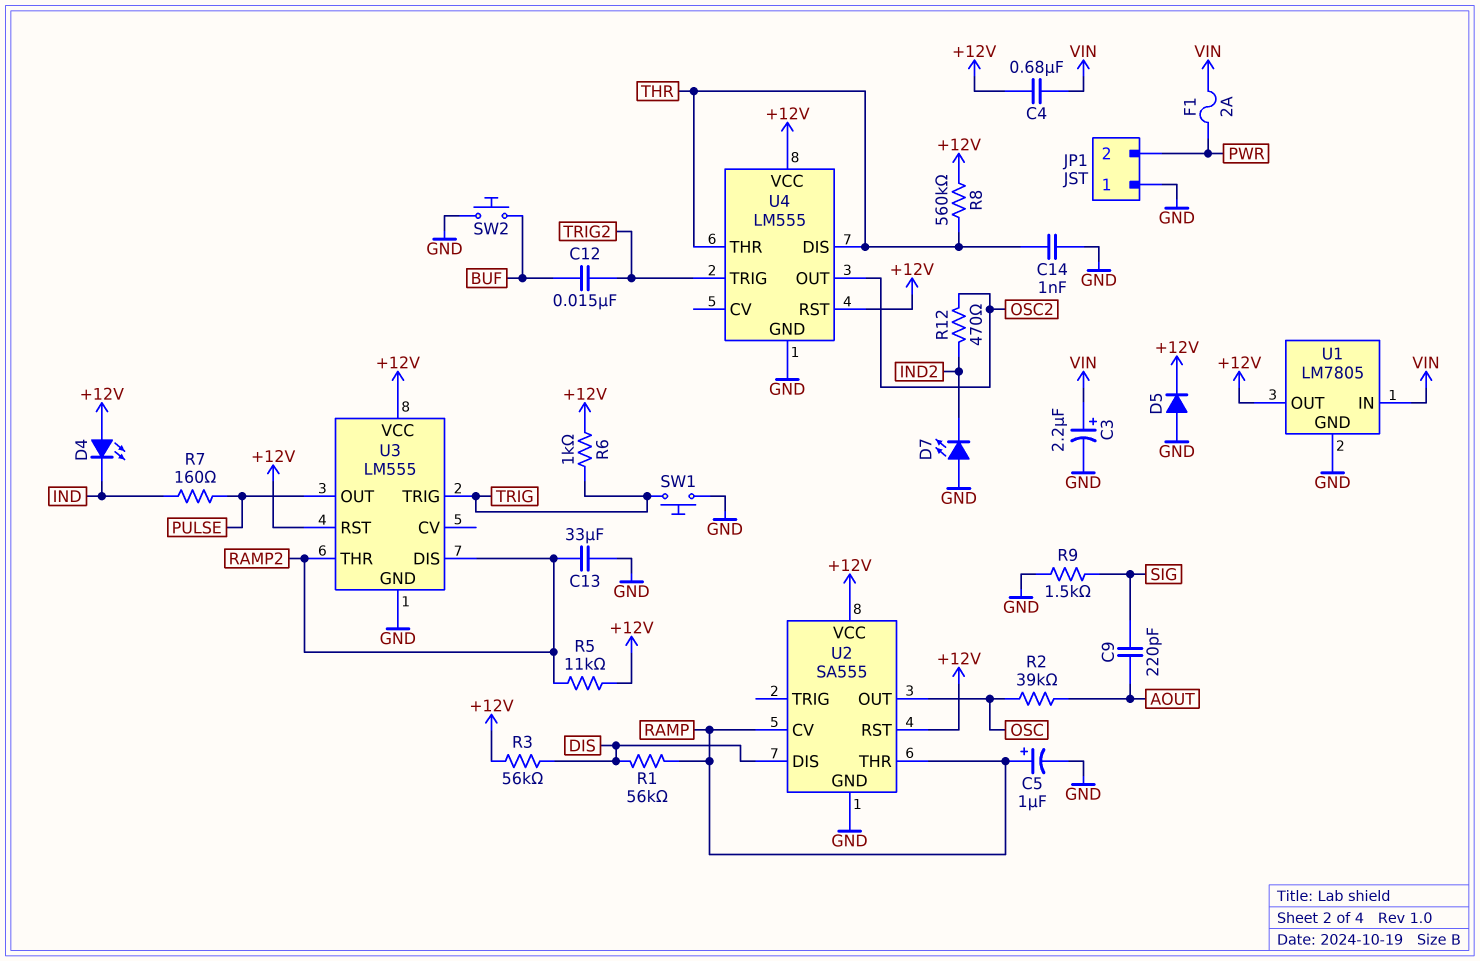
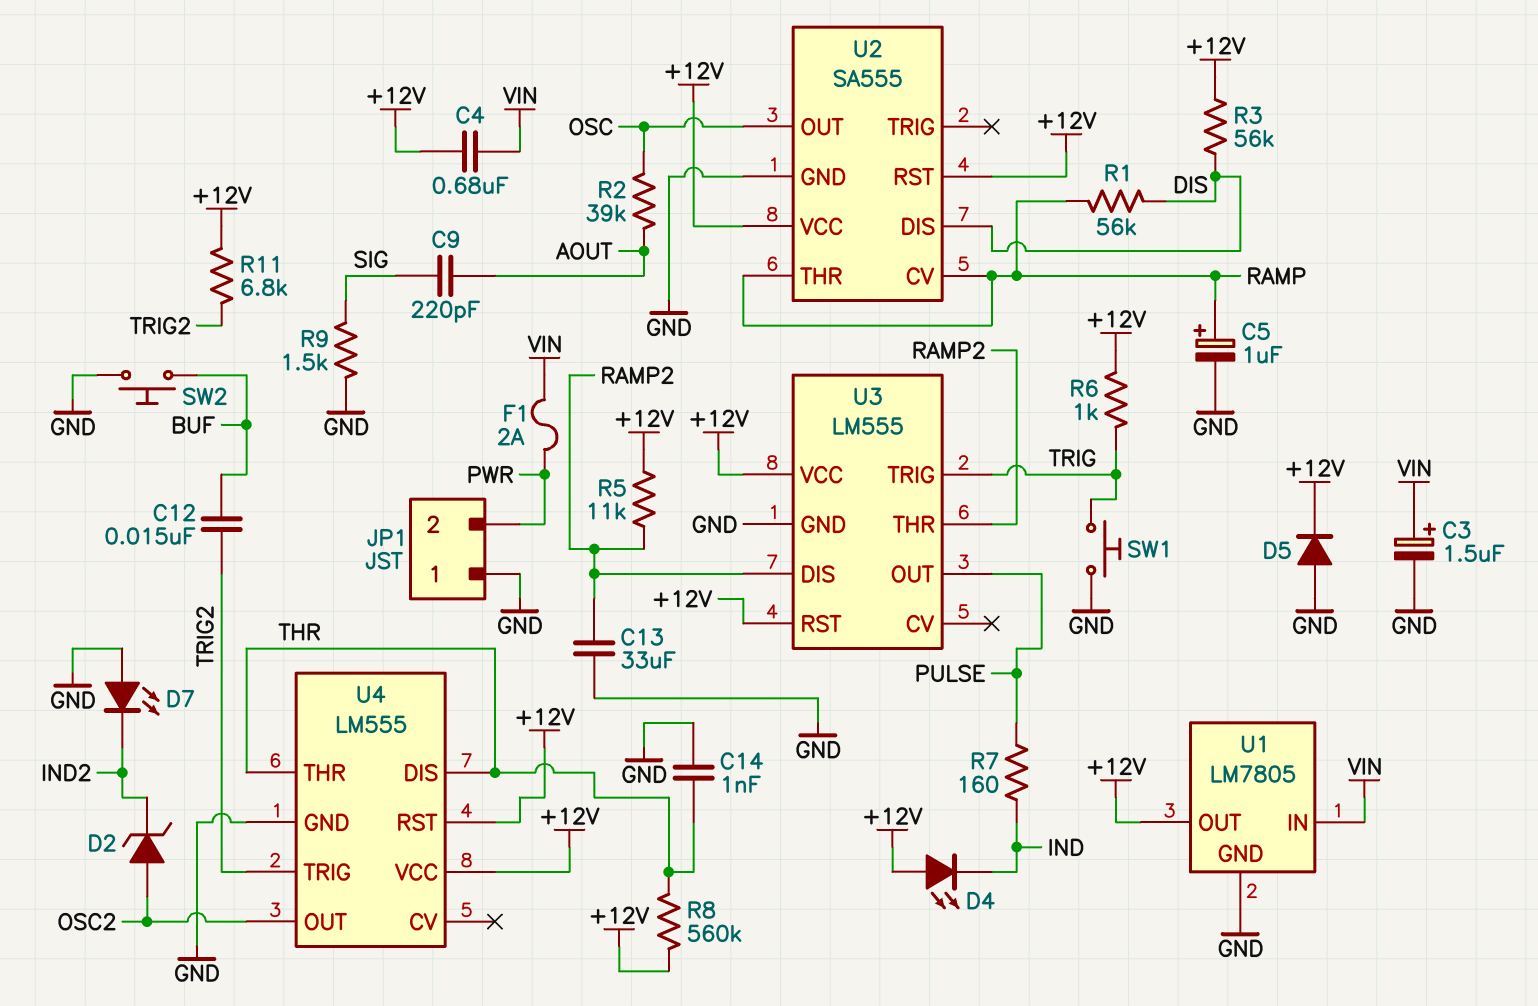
C3: 2.2uF (plus VIN, minus GND) -> 1.5uF (plus VIN, minus GND)
D2: none -> zener (A OSC2, K IND2)
R11: none -> 6.8k (+12V, TRIG2)
R12: 470 (IND2, OSC2) -> none

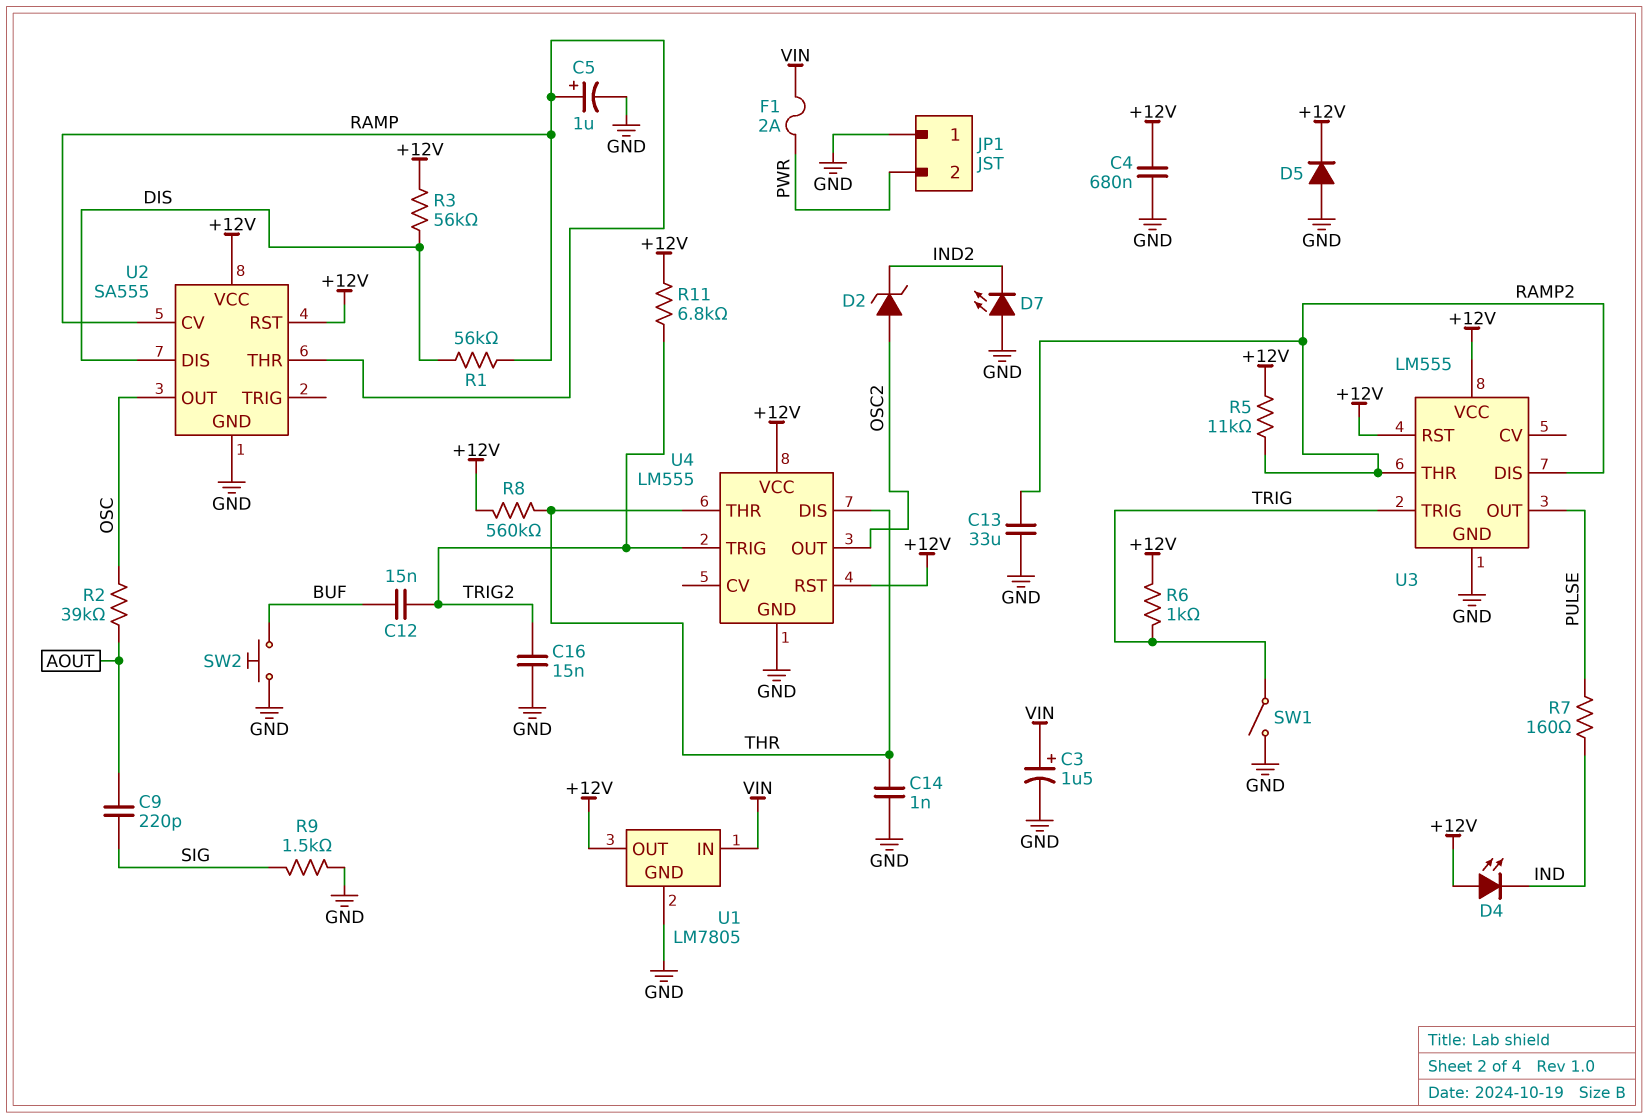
C4: 680nF (+12V, VIN) -> 680nF (+12V, GND)
C16: none -> 15nF (GND, TRIG2)
SW1: button (GND, TRIG) -> switch (GND, TRIG)

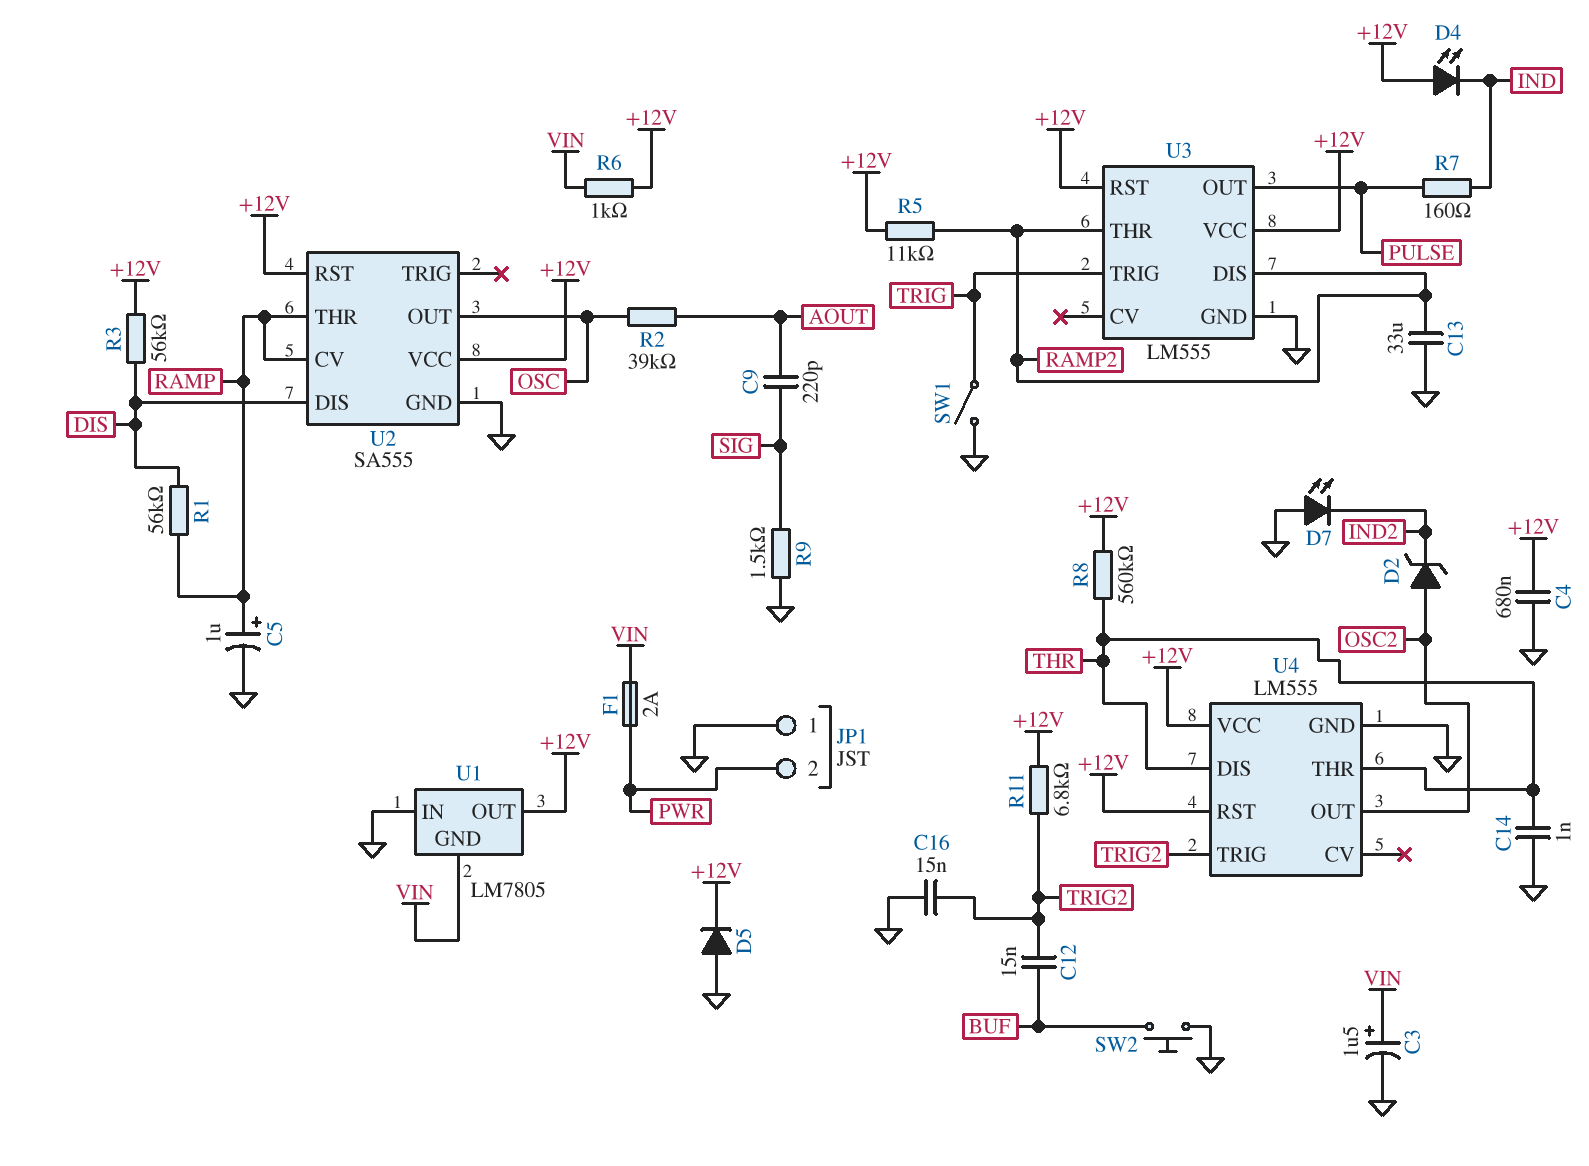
R6: 1k (+12V, TRIG) -> 1k (+12V, VIN)
U1 pin GND: GND -> VIN
U1 pin IN: VIN -> GND

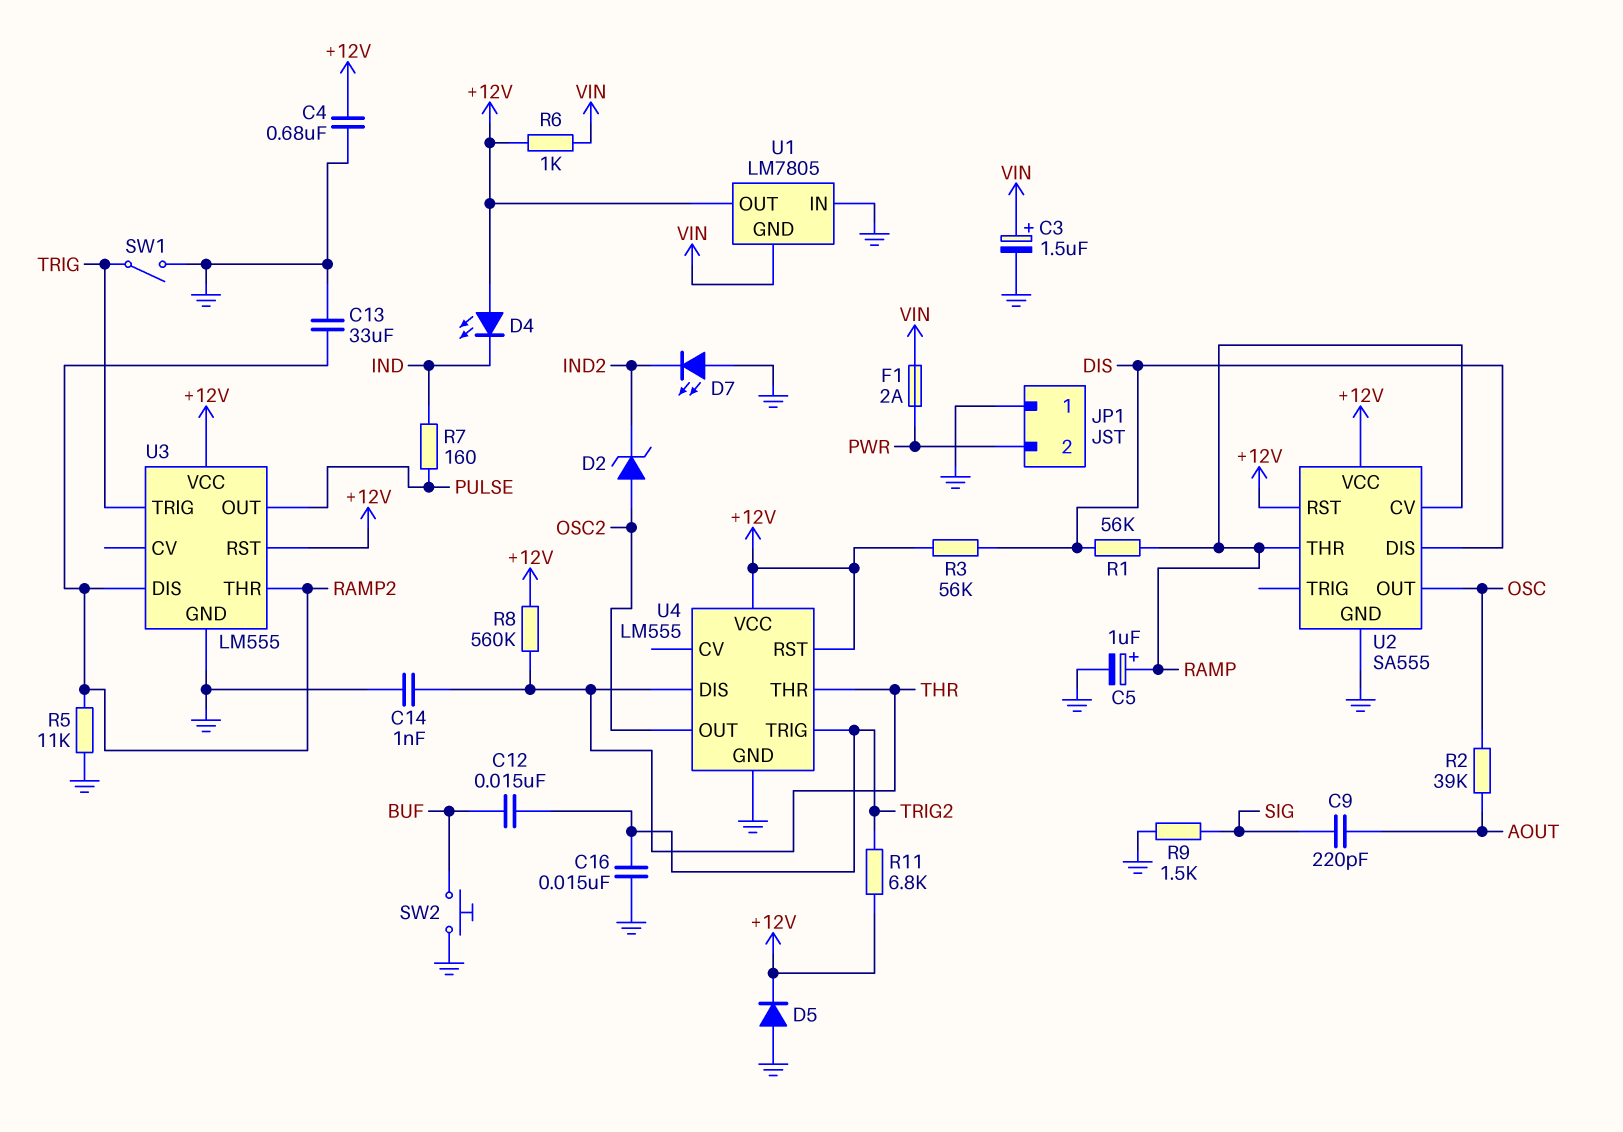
R5: 11k (+12V, RAMP2) -> 11k (GND, RAMP2)

